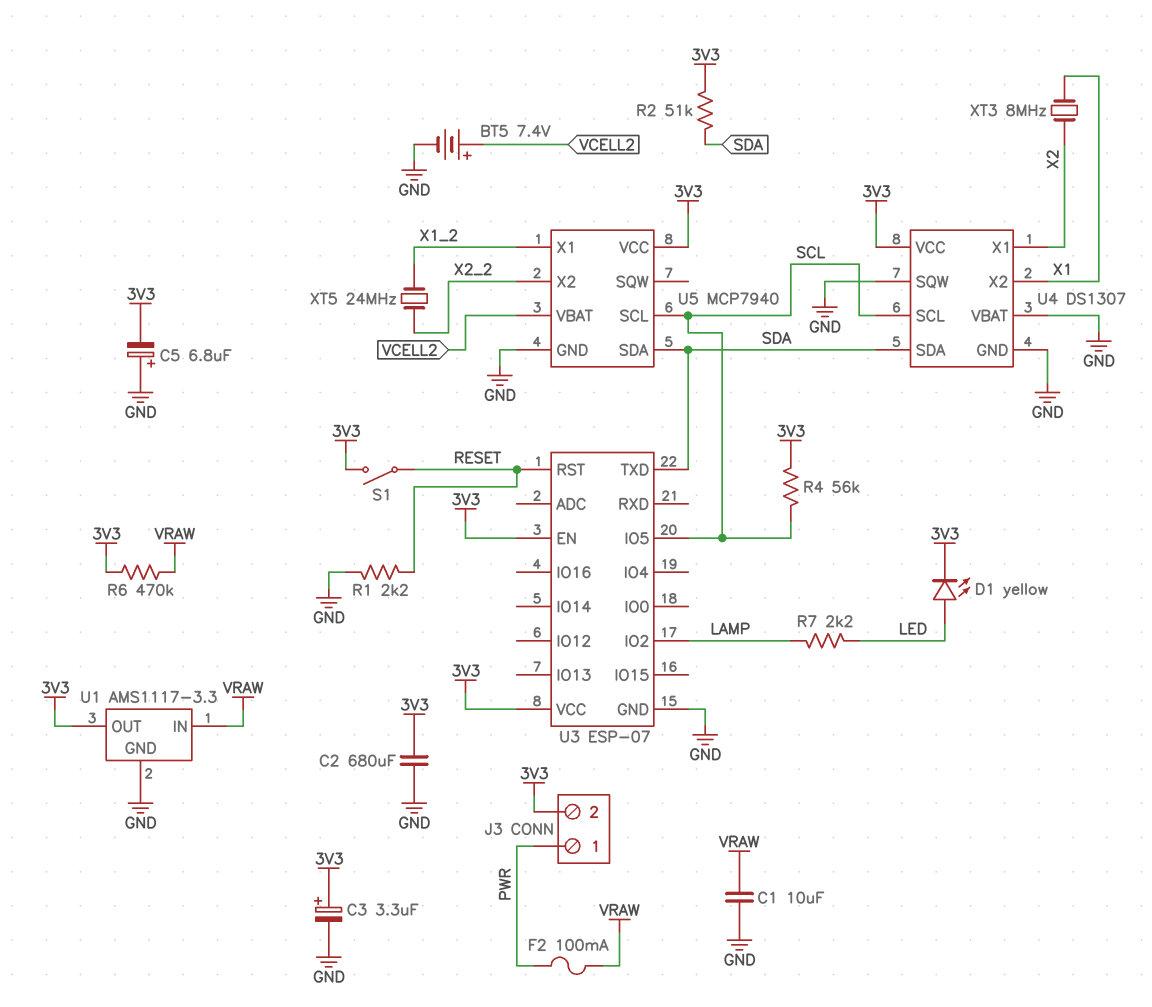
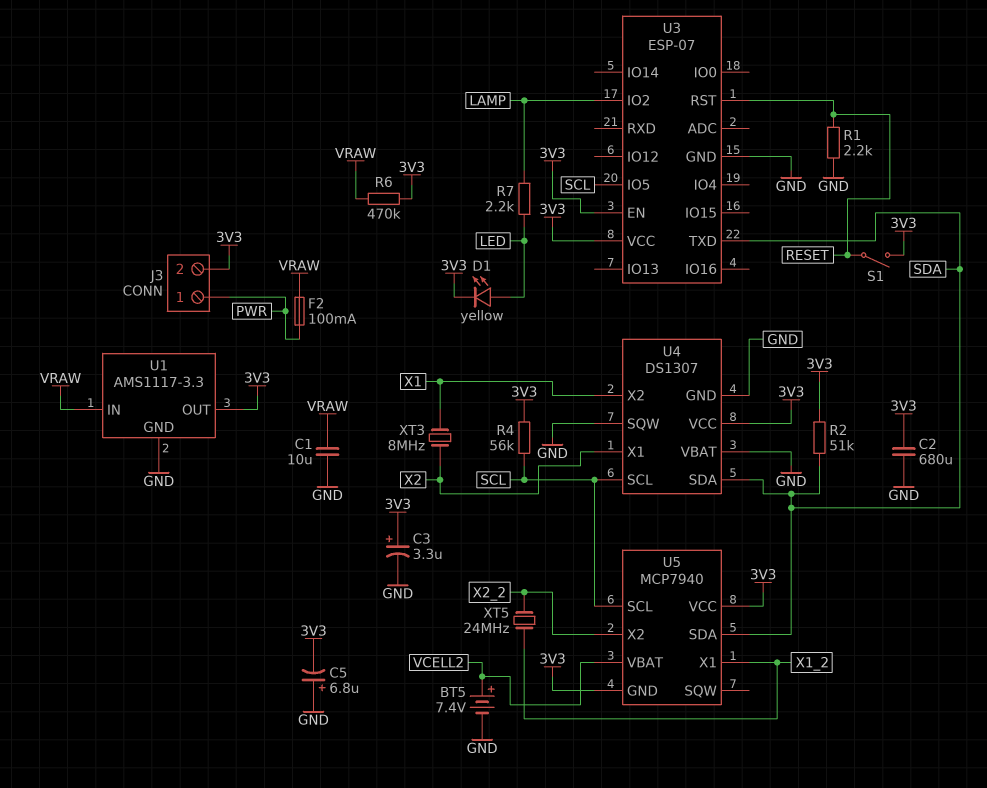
U5 pin GND: GND -> 3V3

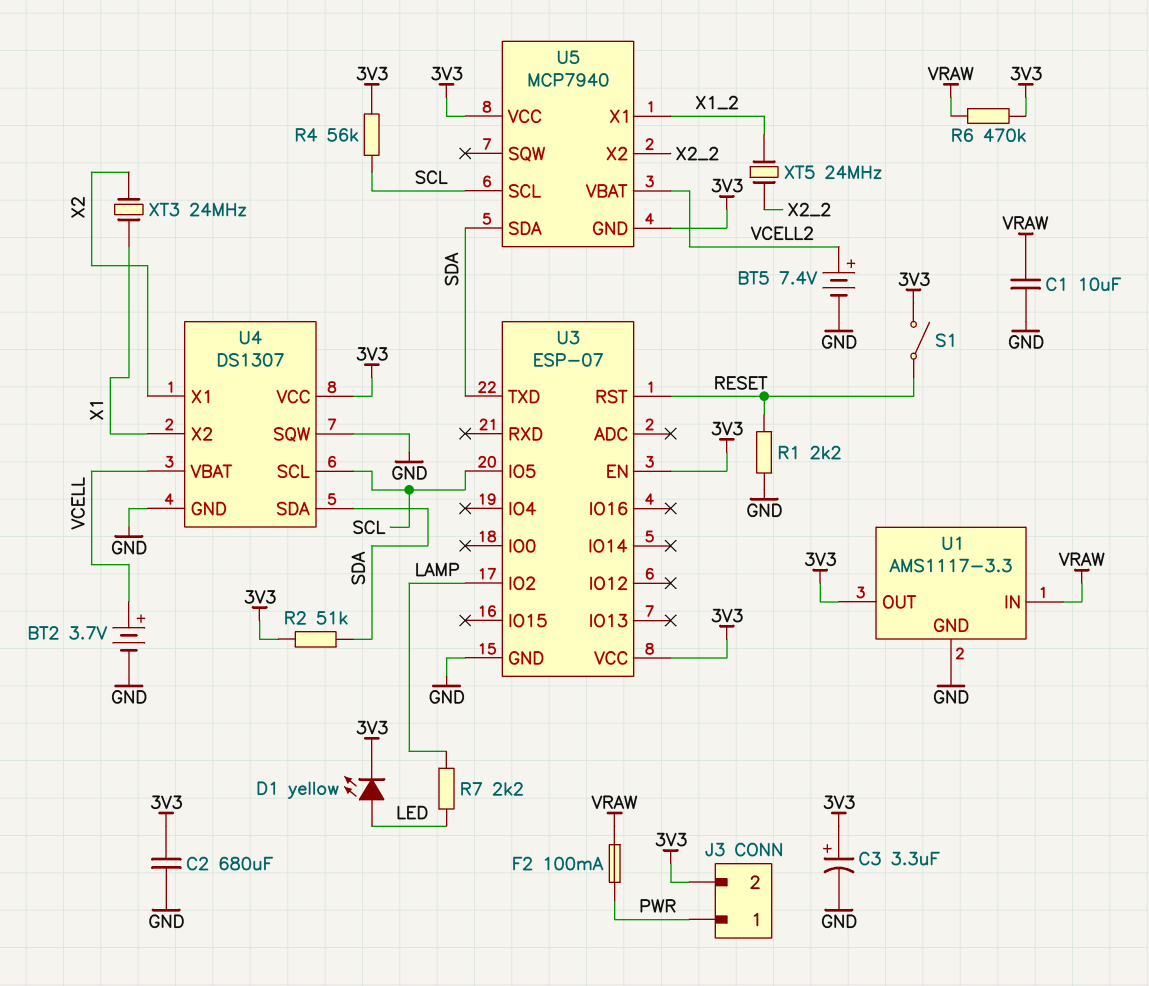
BT2: none -> 3.7V (plus VCELL, minus GND)
C5: 6.8uF (plus GND, minus 3V3) -> none
U4 pin VBAT: GND -> VCELL
XT3: 8MHz (X1, X2) -> 24MHz (X1, X2)

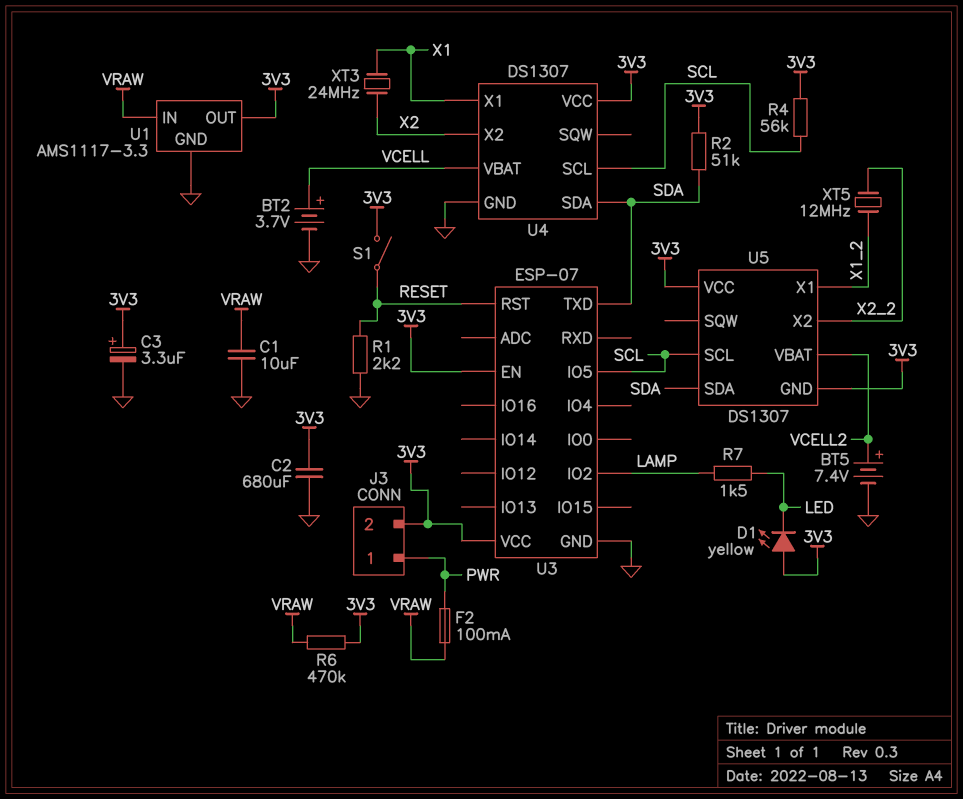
D1: LED yellow (A LED, K 3V3) -> LED yellow (A 3V3, K LED)
R7: 2.2k (LAMP, LED) -> 1.5k (LAMP, LED)
U4 pin SQW: GND -> none
U4 pin X1: X2 -> X1
U4 pin X2: X1 -> X2
U5: MCP7940 -> DS1307
XT5: 24MHz (X1_2, X2_2) -> 12MHz (X1_2, X2_2)

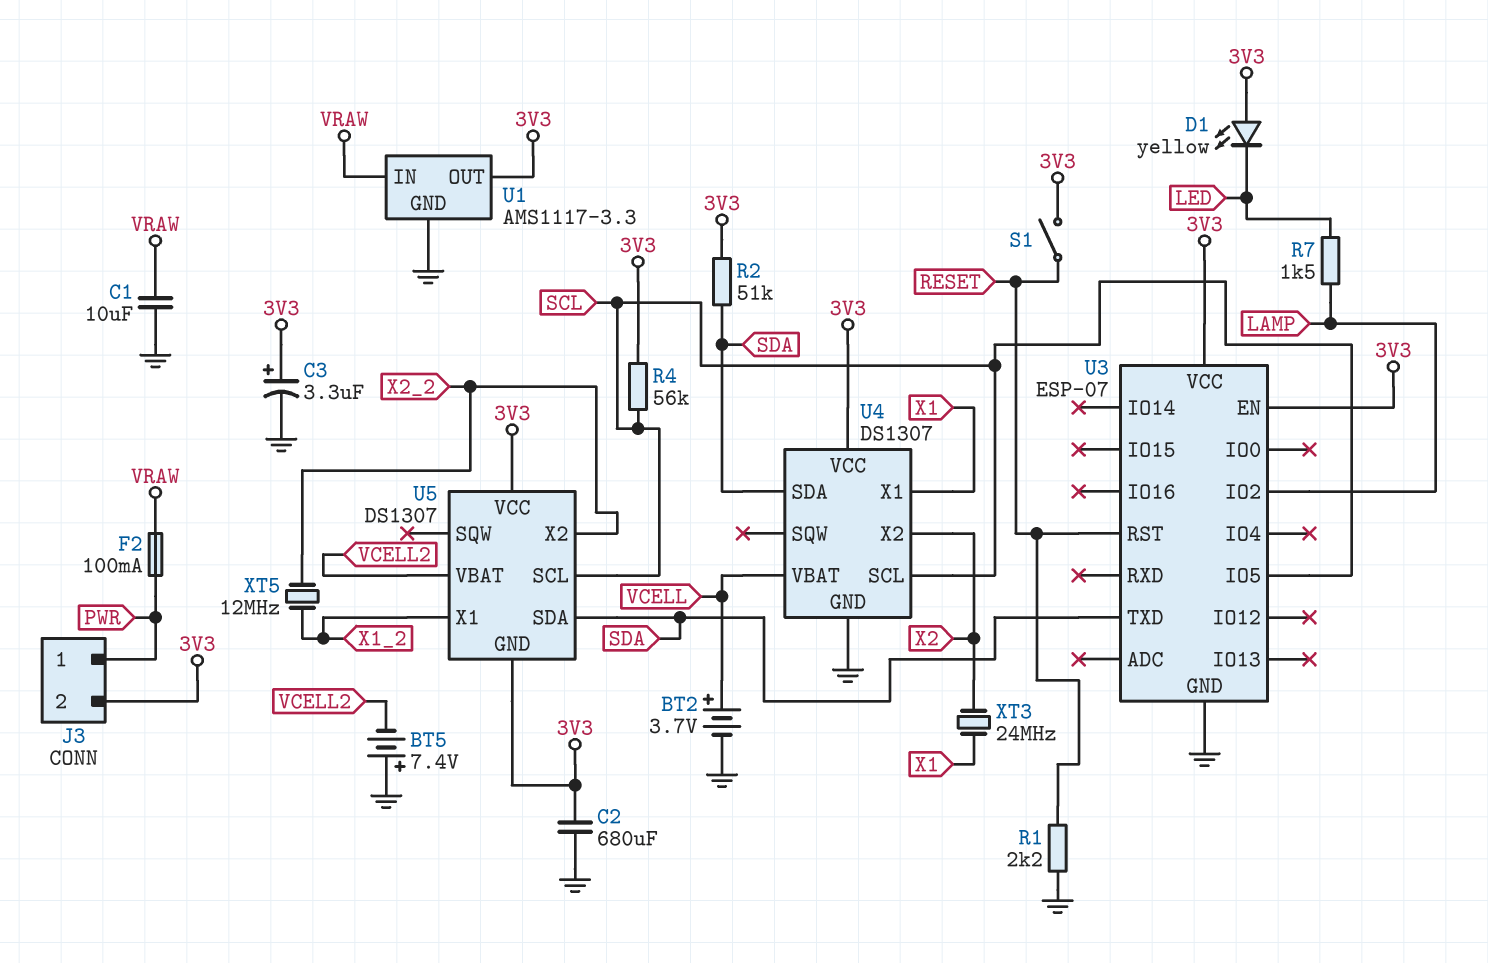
BT5: 7.4V (plus VCELL2, minus GND) -> 7.4V (plus GND, minus VCELL2)
R6: 470k (3V3, VRAW) -> none

